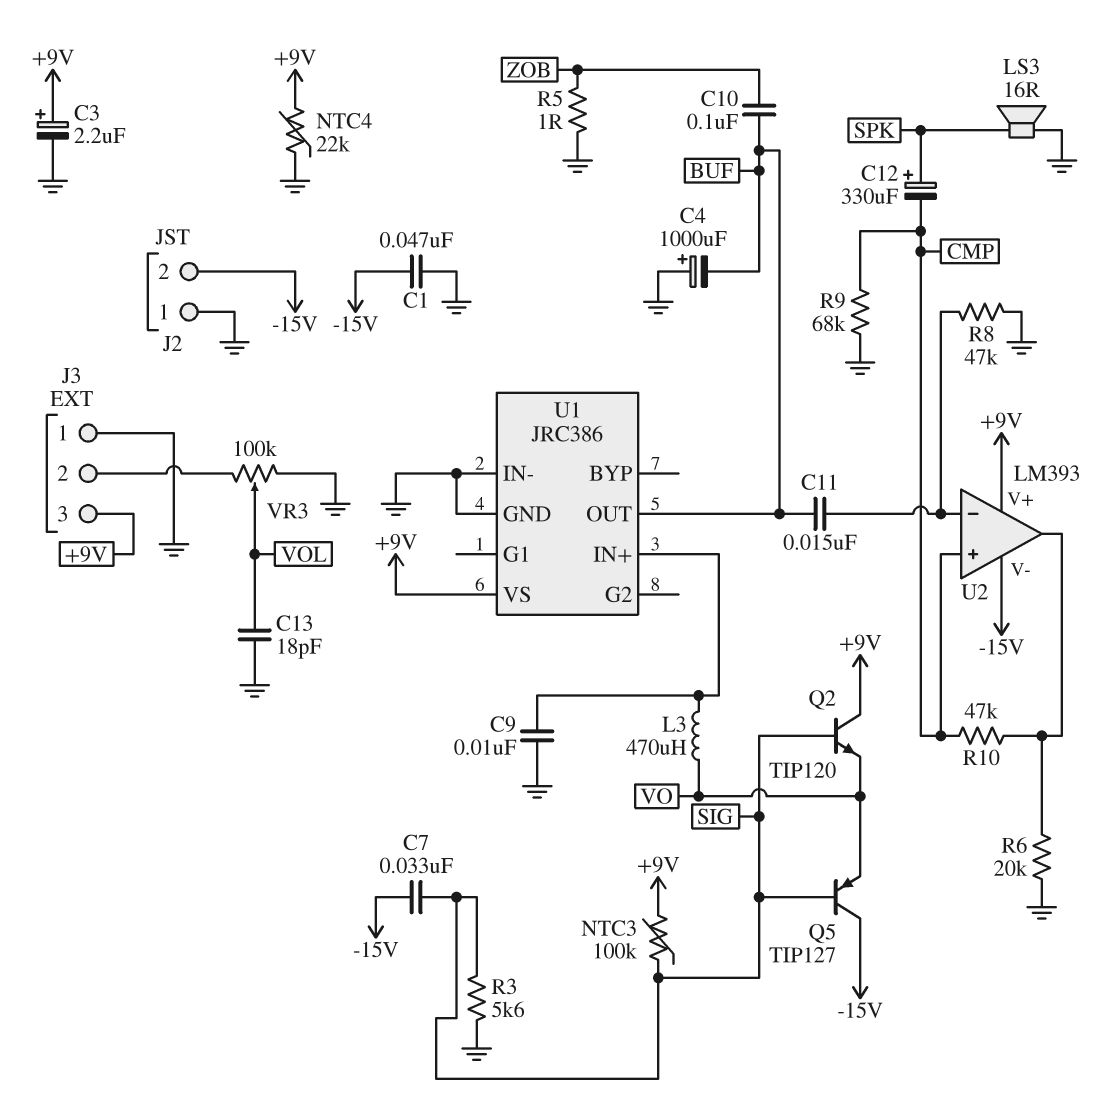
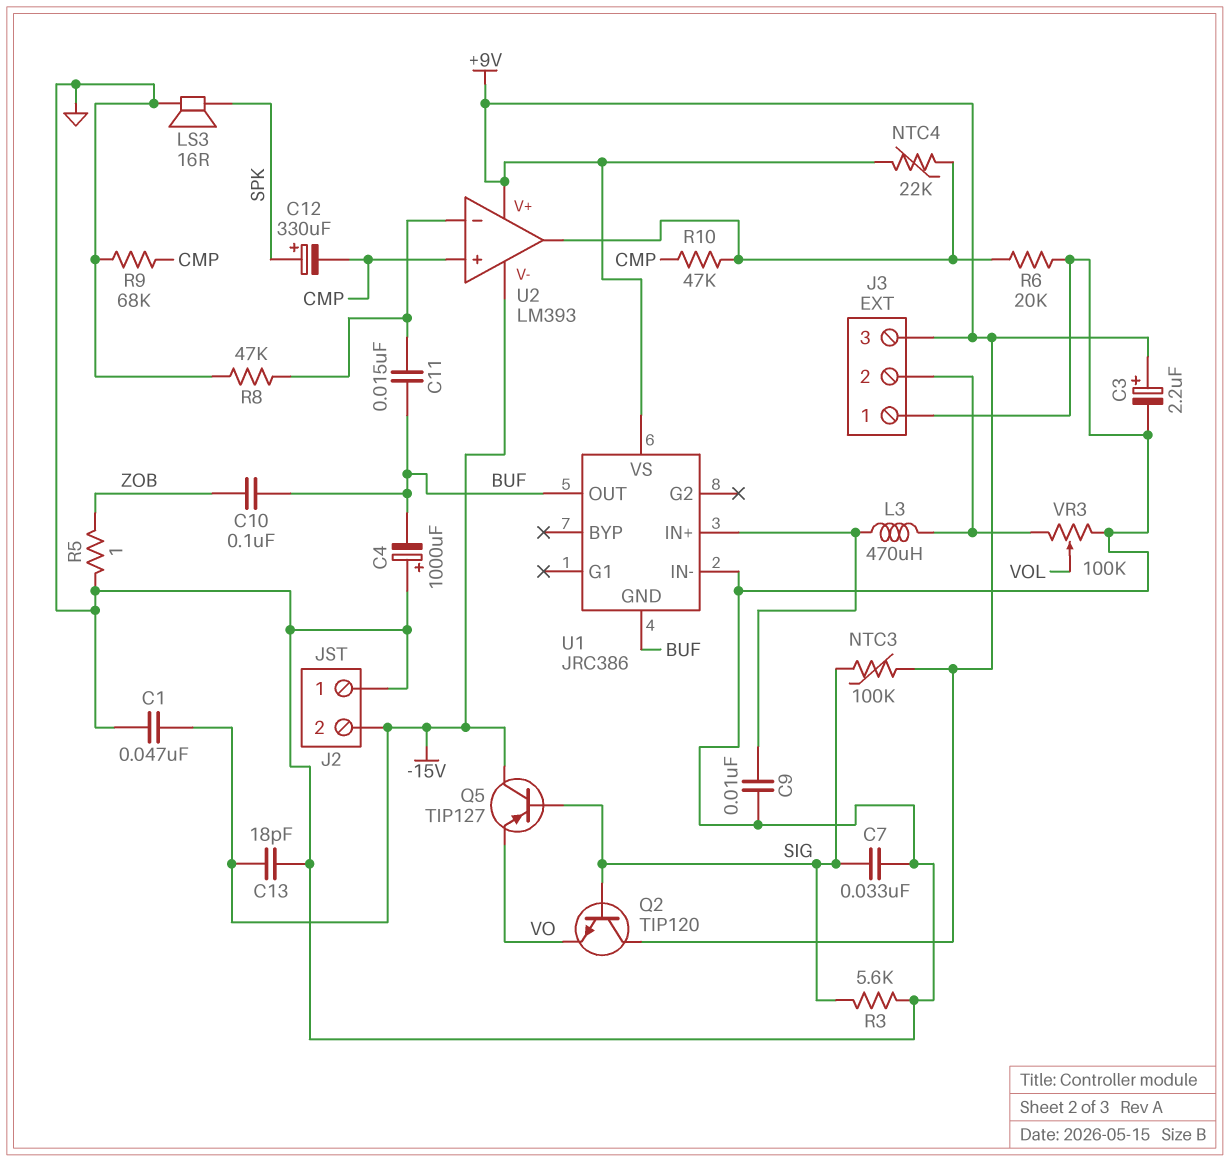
C7: 33nF (-15V, SIG) -> 33nF (GND, SIG)
C13: 18pF (GND, VOL) -> 18pF (-15V, GND)
L3: 470uH (U1/IN+, VO) -> 470uH (J3/2, U1/IN+)
NTC4: 22k (+9V, GND) -> 22k (+9V, U2/out)
U1 pin GND: GND -> BUF

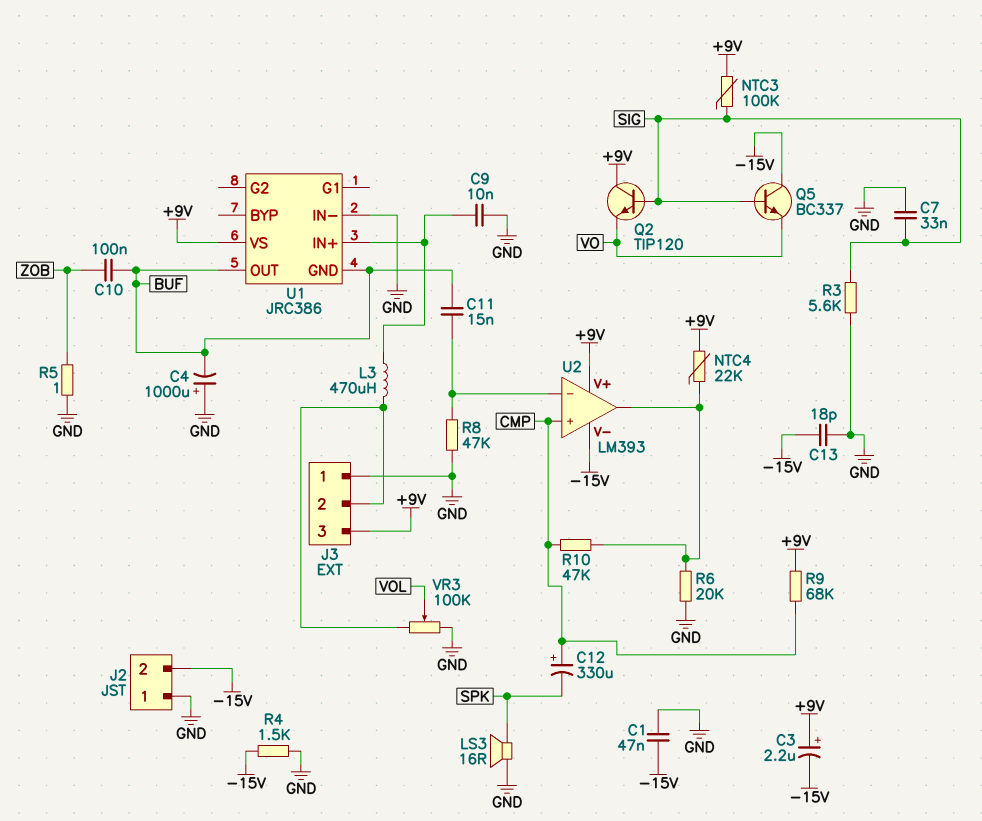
C3: 2.2uF (plus +9V, minus GND) -> 2.2uF (plus +9V, minus -15V)
C12: 330uF (plus SPK, minus CMP) -> 330uF (plus CMP, minus SPK)
Q5: PNP TIP127 (B SIG, C -15V, E VO) -> NPN BC337 (B SIG, C -15V, E VO)
R4: none -> 1.5k (-15V, GND)
R9: 68k (CMP, GND) -> 68k (+9V, CMP)

